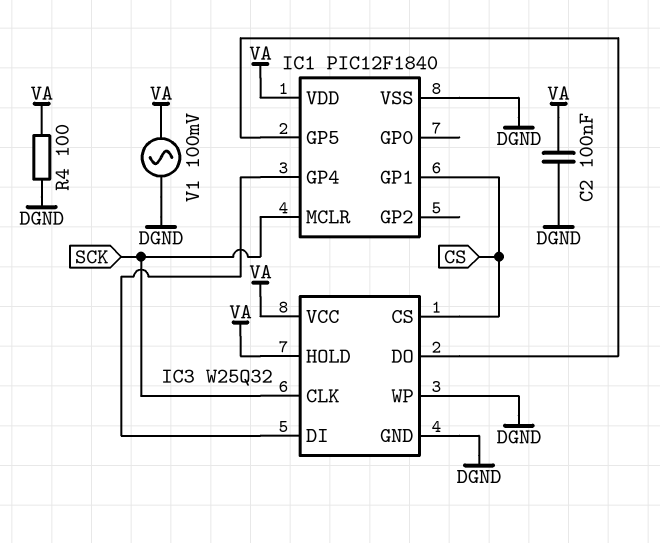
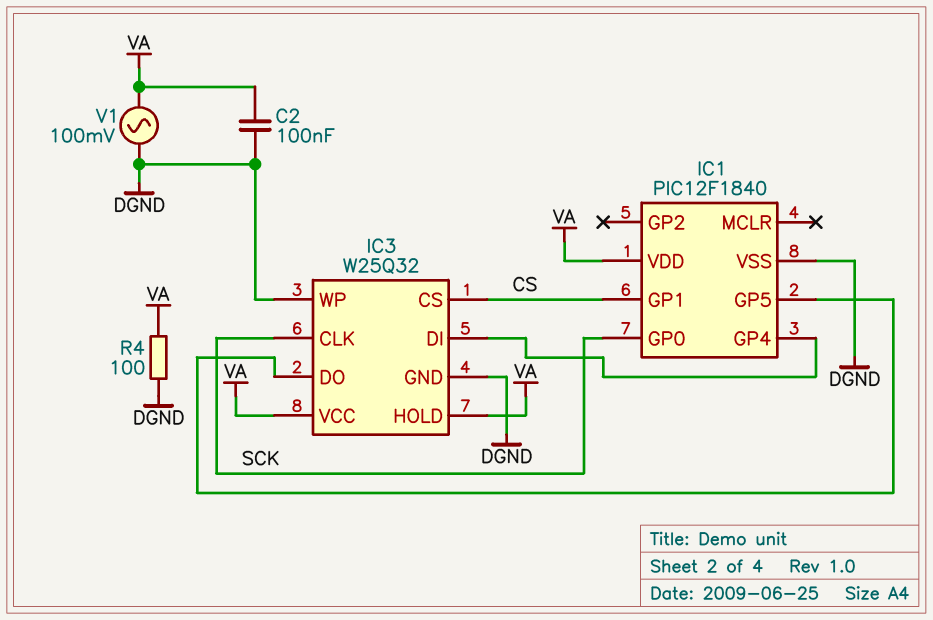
IC1 pin GP0: none -> SCK
IC1 pin MCLR: SCK -> none

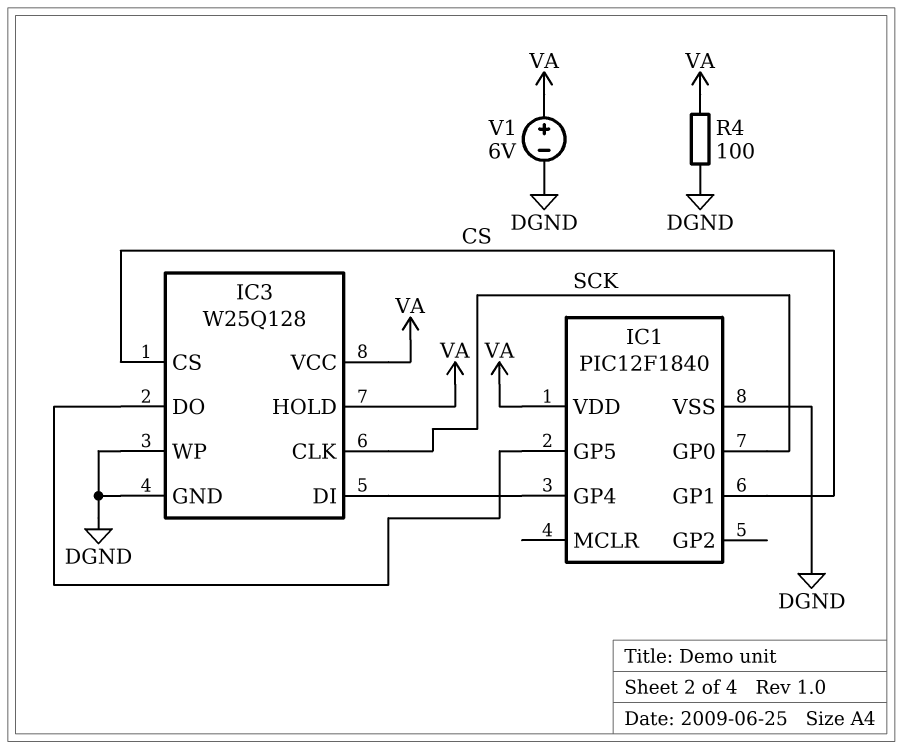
C2: 100nF (DGND, VA) -> none
IC3: W25Q32 -> W25Q128
V1: AC 100mV (DGND, VA) -> 6V (plus VA, minus DGND)

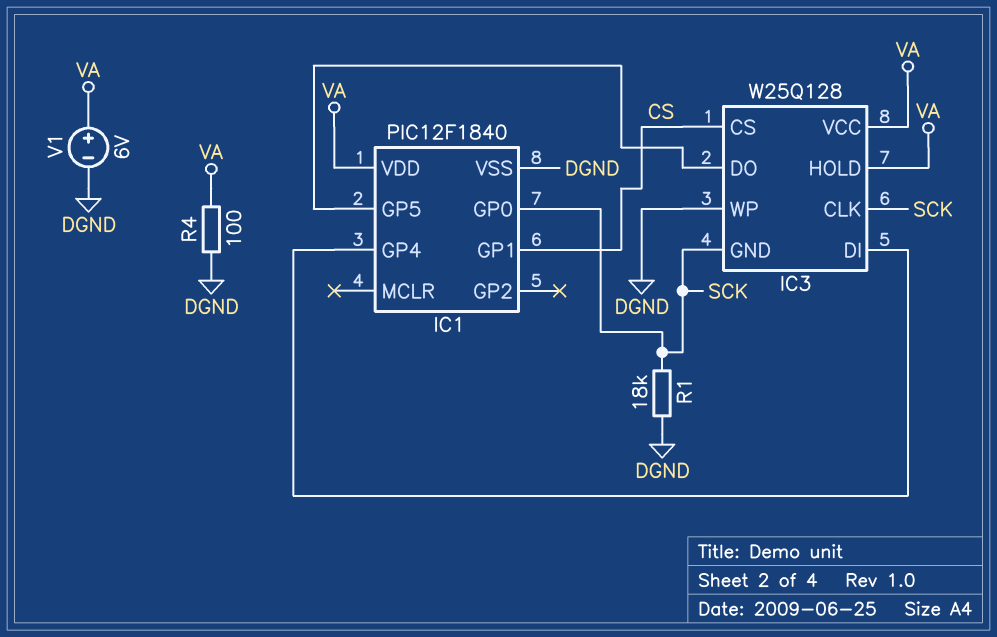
IC3 pin GND: DGND -> SCK
R1: none -> 18k (DGND, SCK)

